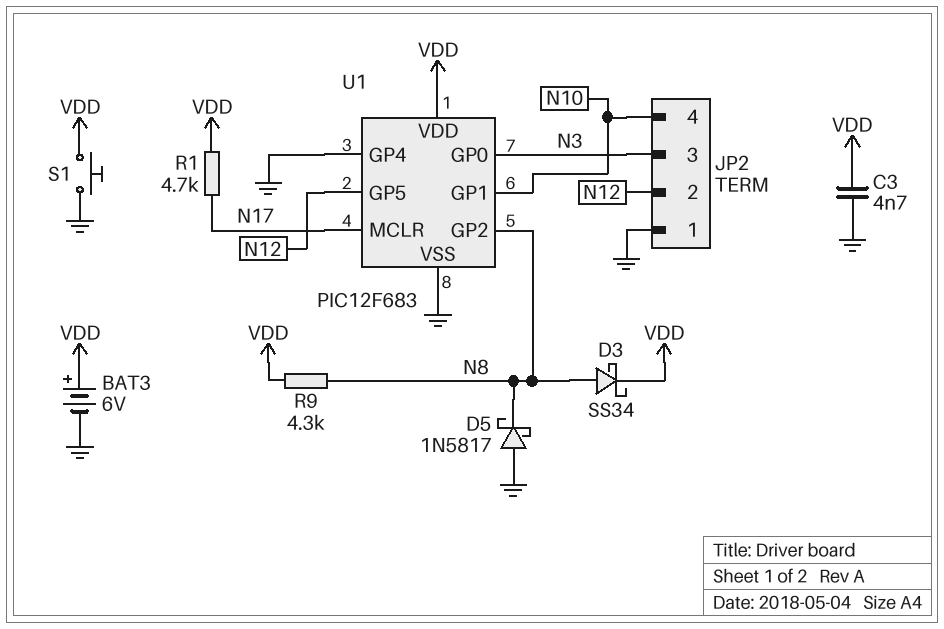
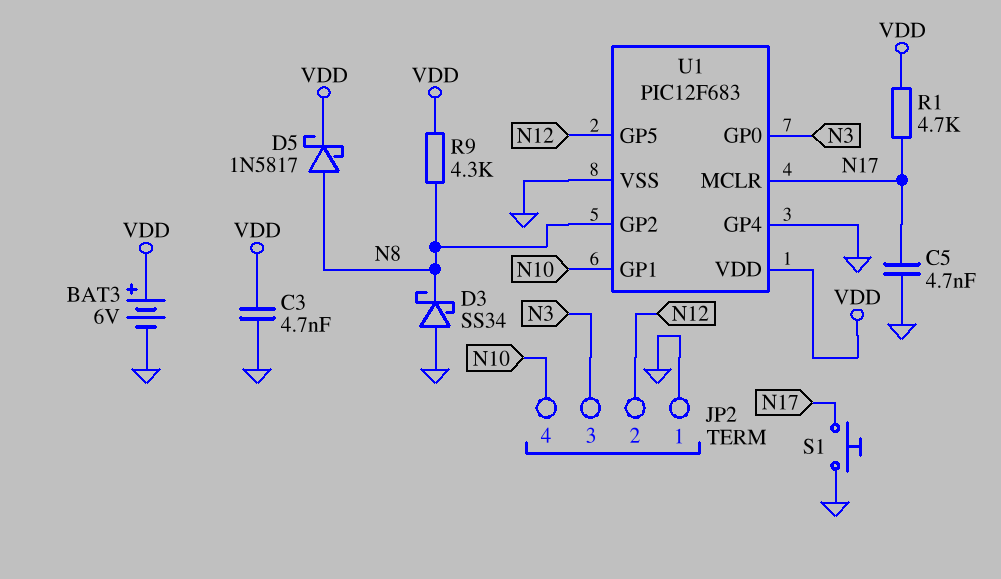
C5: none -> 4.7nF (GND, N17)
D3: schottky SS34 (A N8, K VDD) -> schottky SS34 (A GND, K N8)
D5: schottky 1N5817 (A GND, K N8) -> schottky 1N5817 (A N8, K VDD)
S1: button (GND, VDD) -> button (GND, N17)

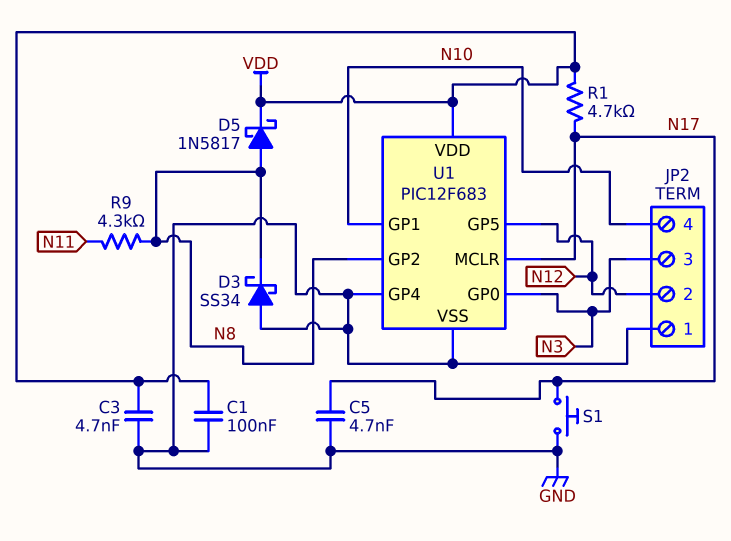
BAT3: 6V (plus VDD, minus GND) -> none
C1: none -> 100nF (GND, VDD)
R9: 4.3k (N8, VDD) -> 4.3k (N8, N11)

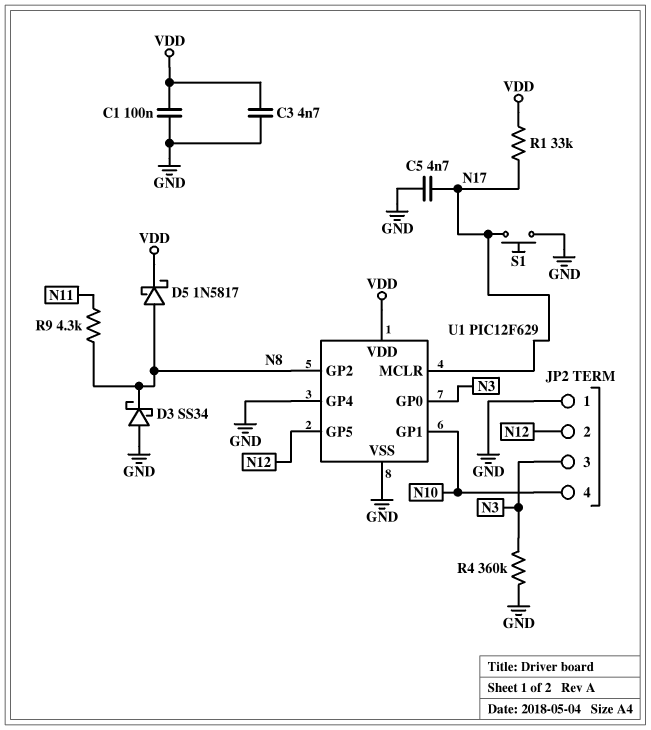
R1: 4.7k (N17, VDD) -> 33k (N17, VDD)
R4: none -> 360k (GND, N3)
U1: PIC12F683 -> PIC12F629

